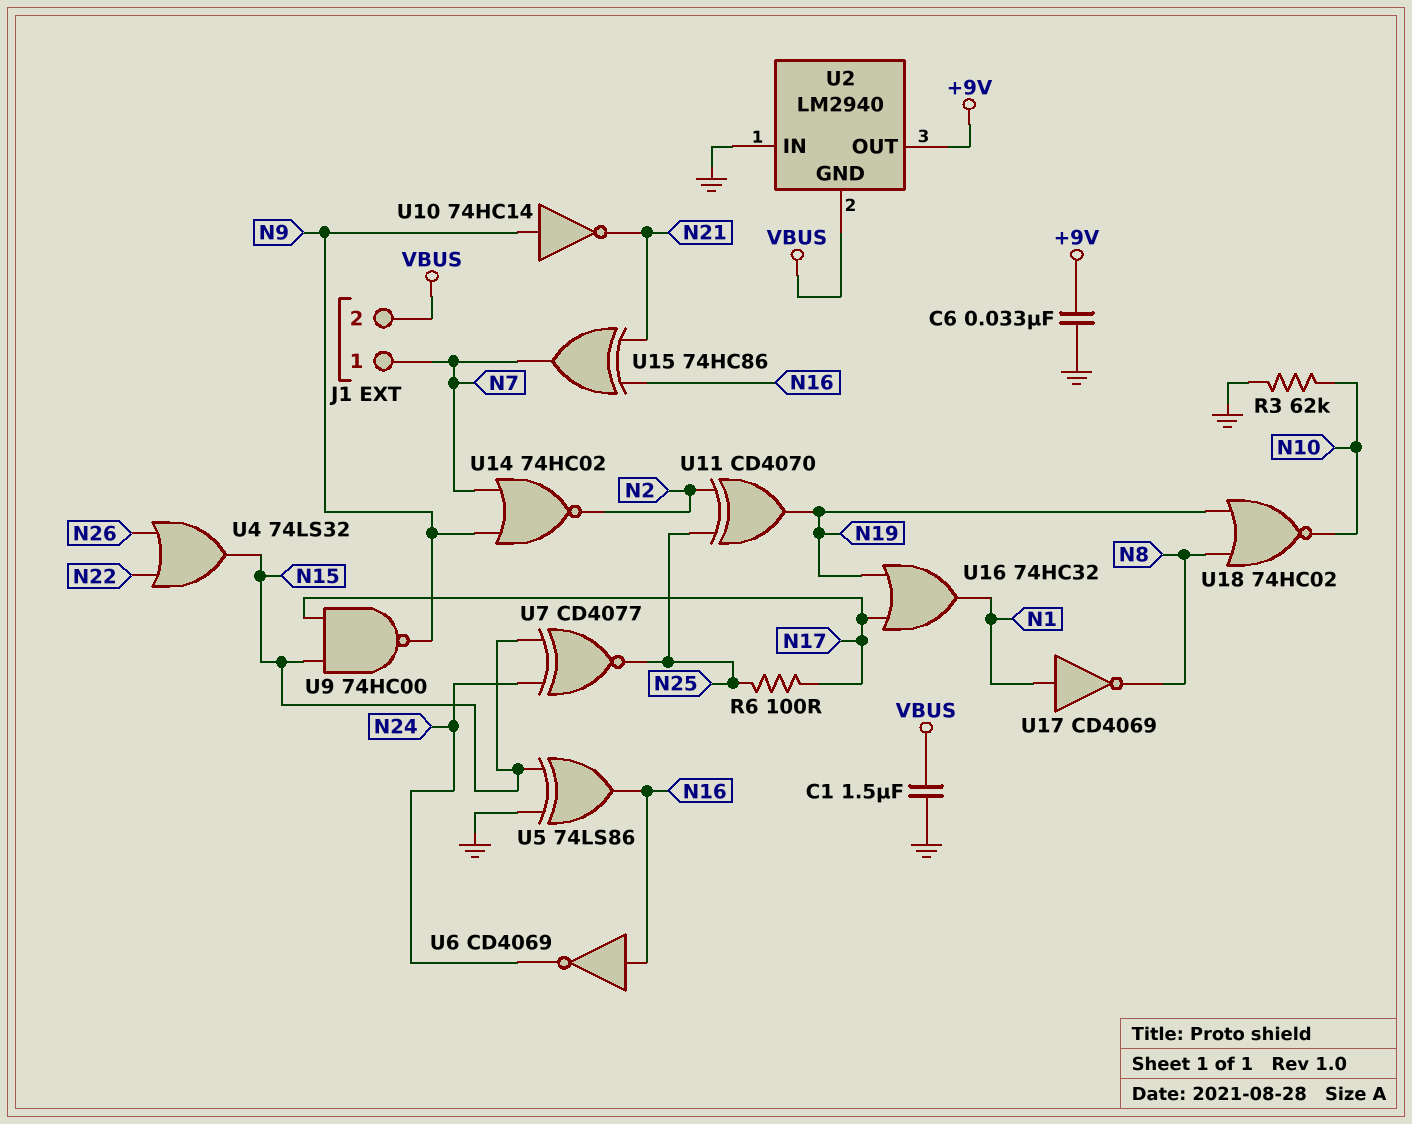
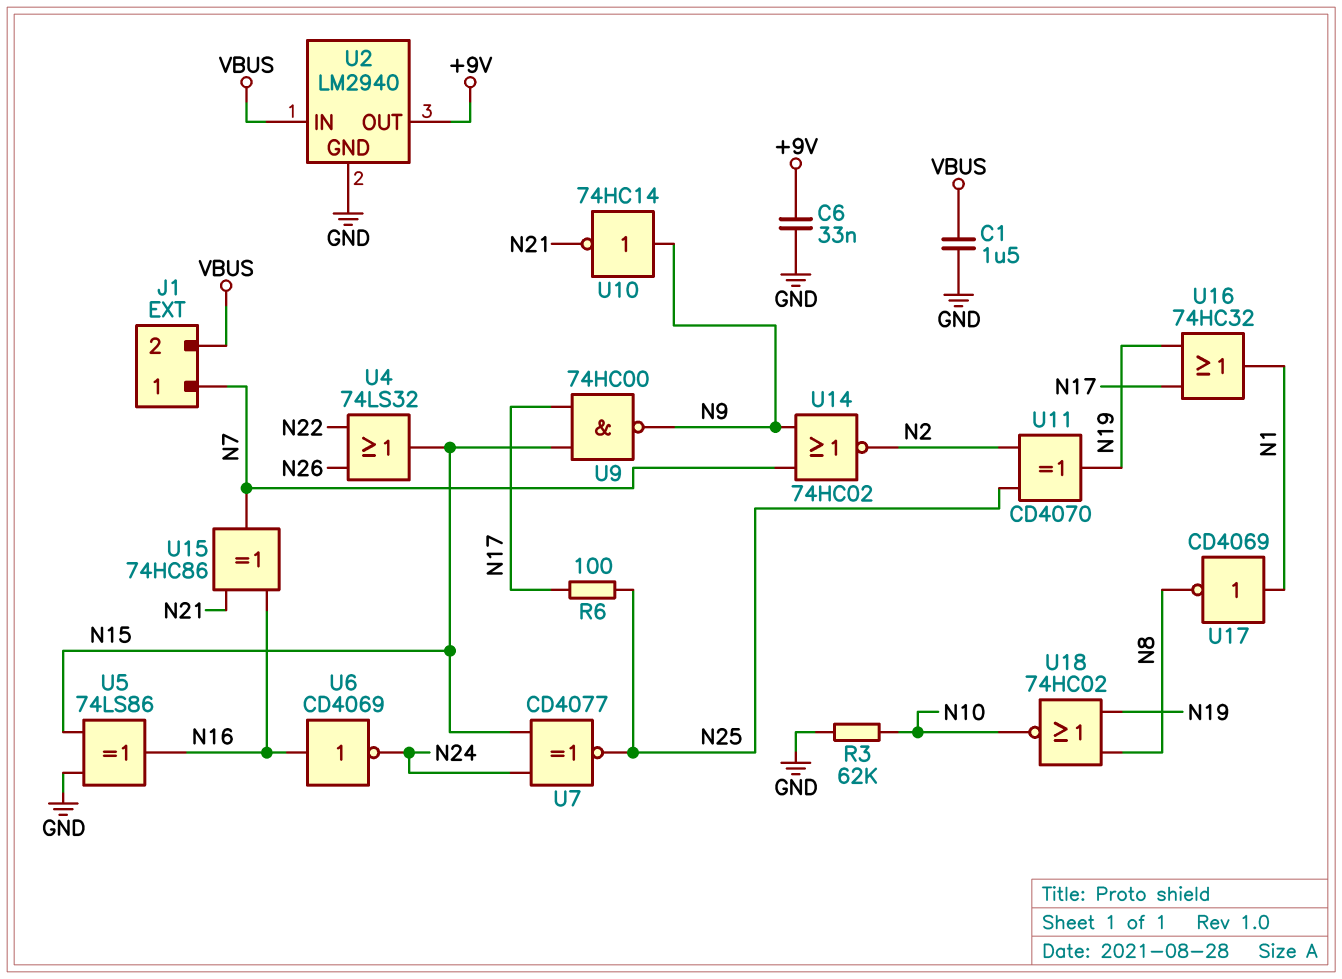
U2 pin GND: VBUS -> GND
U2 pin IN: GND -> VBUS

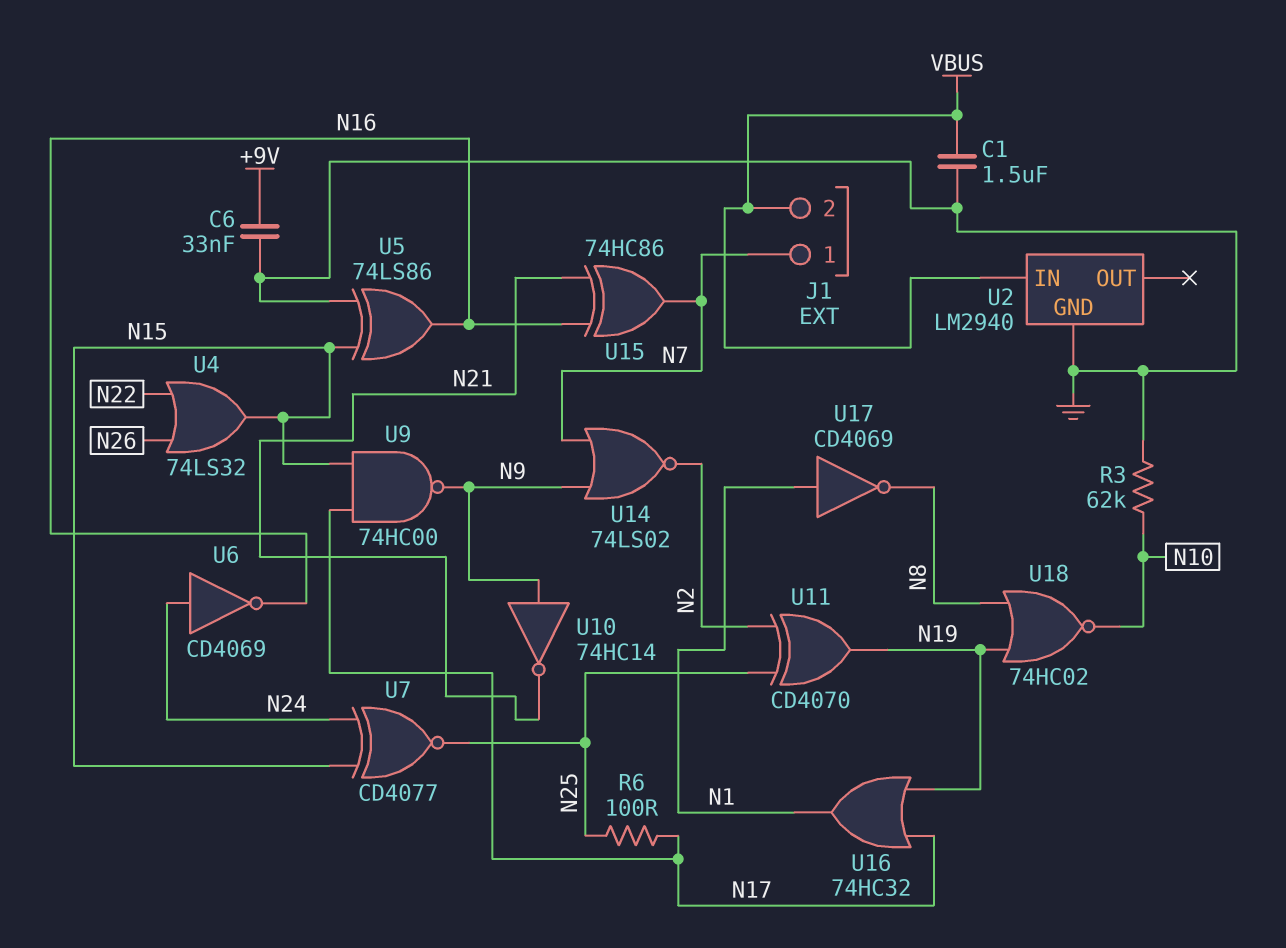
U2 pin OUT: +9V -> none
U6: NOT CD4069 (in N16, out N24) -> NOT CD4069 (in N24, out N16)
U14: NOR 74HC02 (in N7, in N9, out N2) -> NOR 74LS02 (in N7, in N9, out N2)

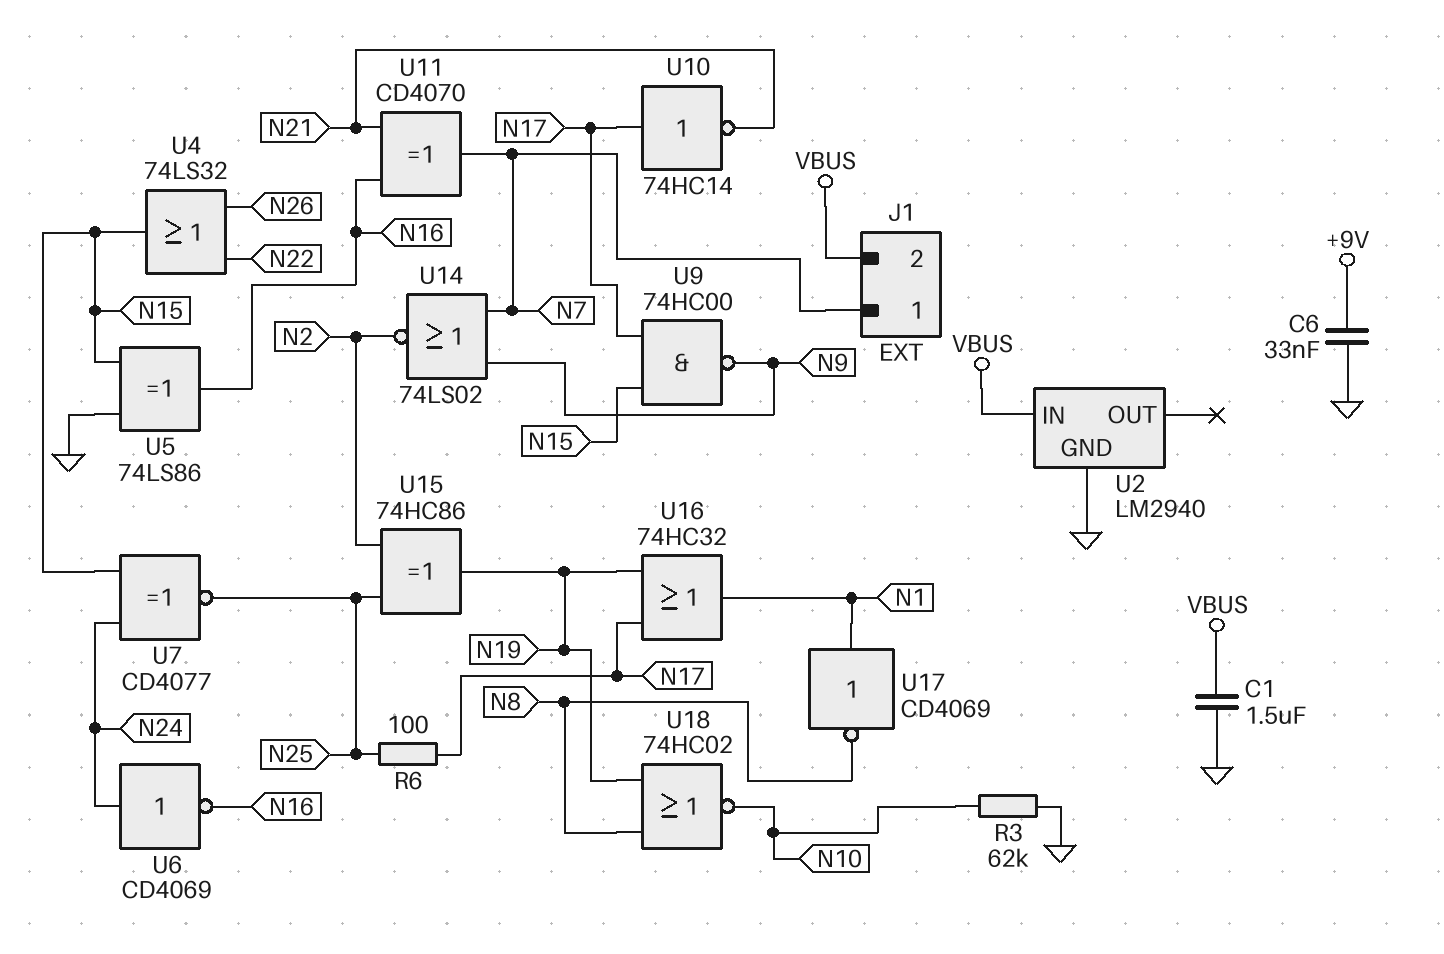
U10: NOT 74HC14 (in N9, out N21) -> NOT 74HC14 (in N17, out N21)
U11: XOR CD4070 (in N2, in N25, out N19) -> XOR CD4070 (in N16, in N21, out N7)
U15: XOR 74HC86 (in N16, in N21, out N7) -> XOR 74HC86 (in N2, in N25, out N19)

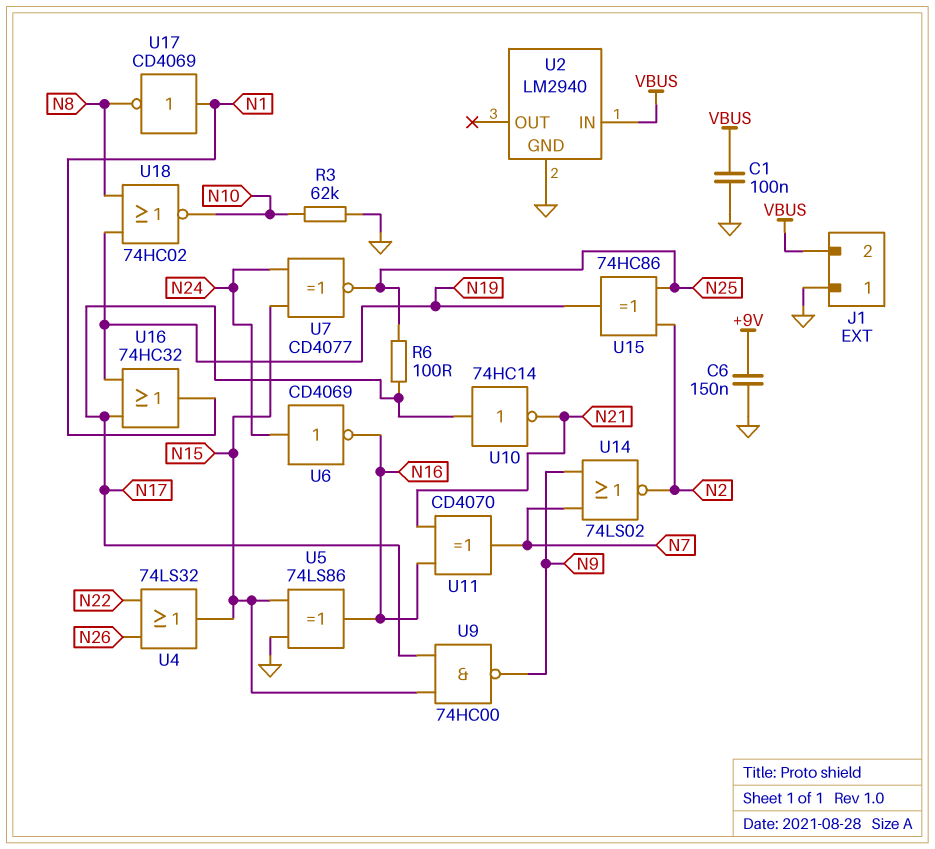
C1: 1.5uF (GND, VBUS) -> 100nF (GND, VBUS)
C6: 33nF (+9V, GND) -> 150nF (+9V, GND)
J1 pin 1: N7 -> GND

